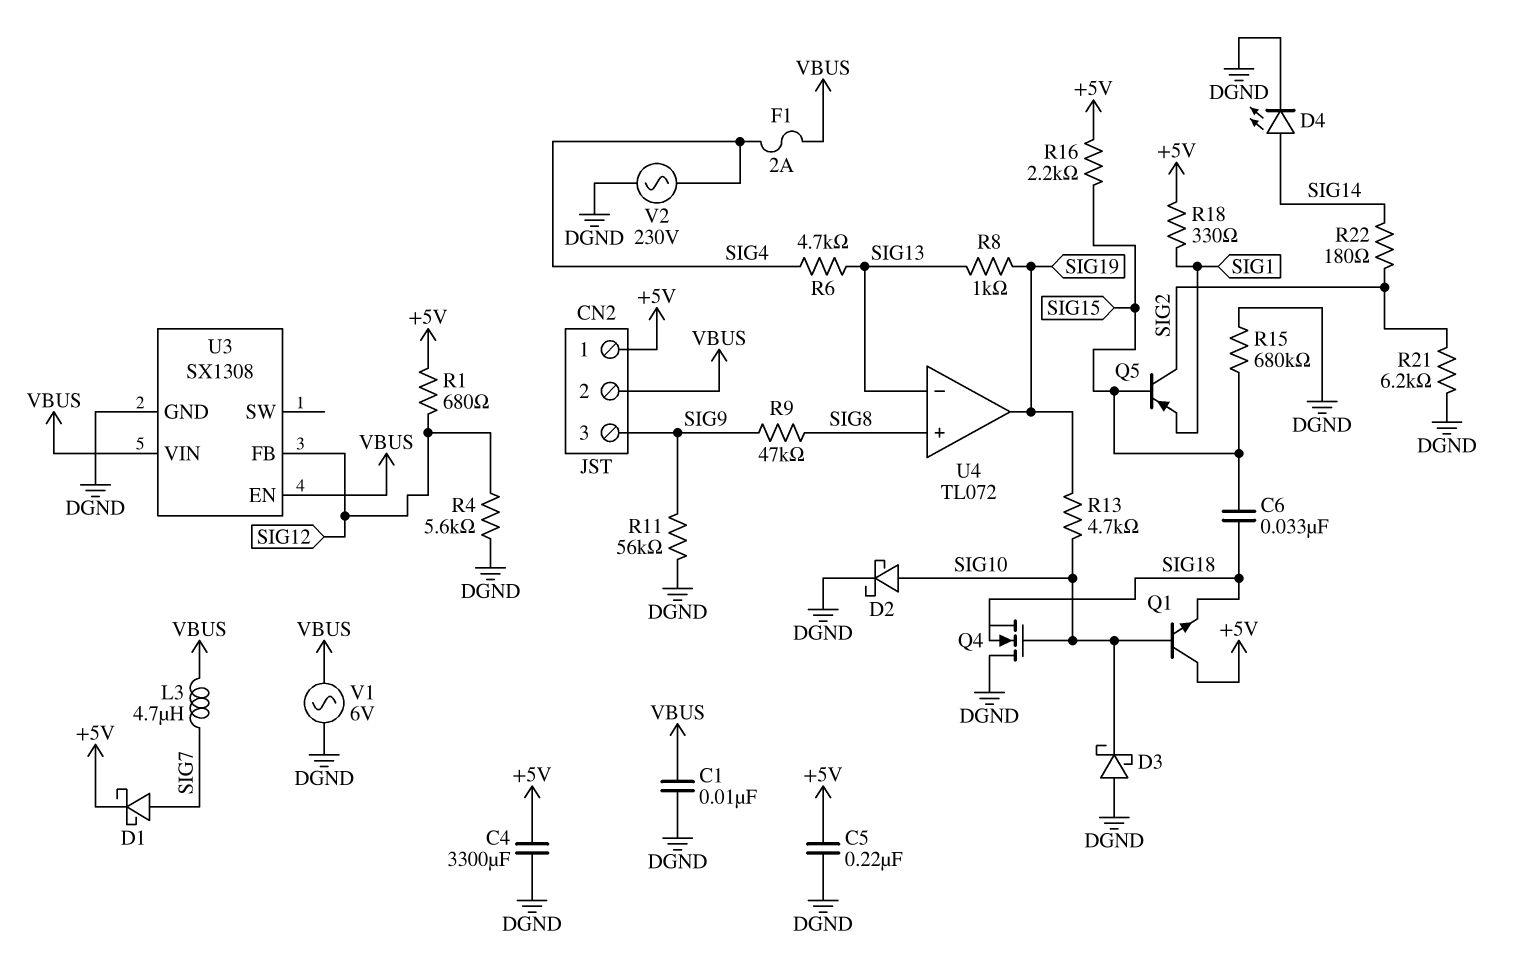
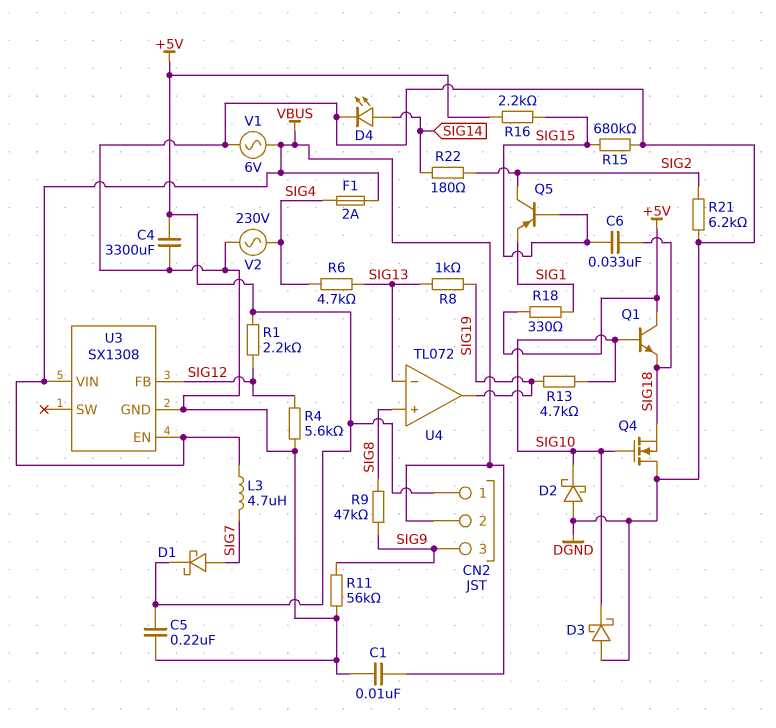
D2: schottky (A SIG10, K DGND) -> schottky (A DGND, K SIG10)
R1: 680 (+5V, SIG12) -> 2.2k (+5V, SIG12)

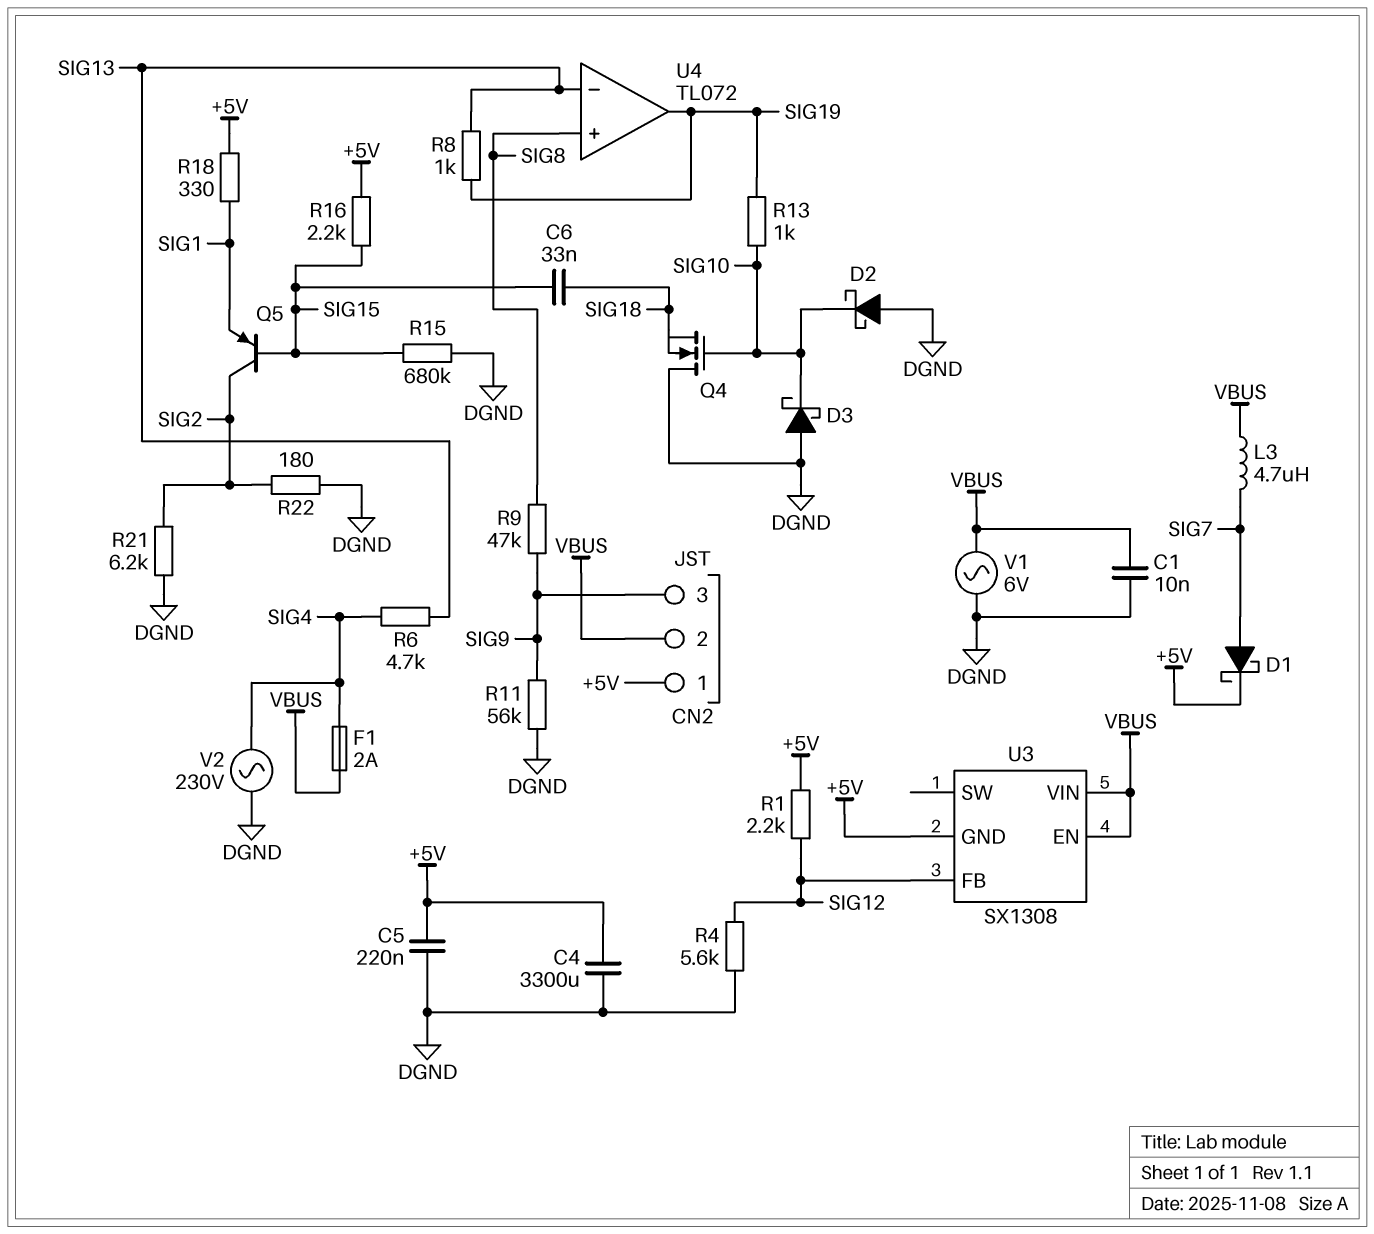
D4: LED (A SIG14, K DGND) -> none
Q1: NPN (B SIG10, C +5V, E SIG18) -> none
R13: 4.7k (SIG10, SIG19) -> 1k (SIG10, SIG19)
R22: 180 (SIG2, SIG14) -> 180 (DGND, SIG2)
U3 pin GND: DGND -> +5V

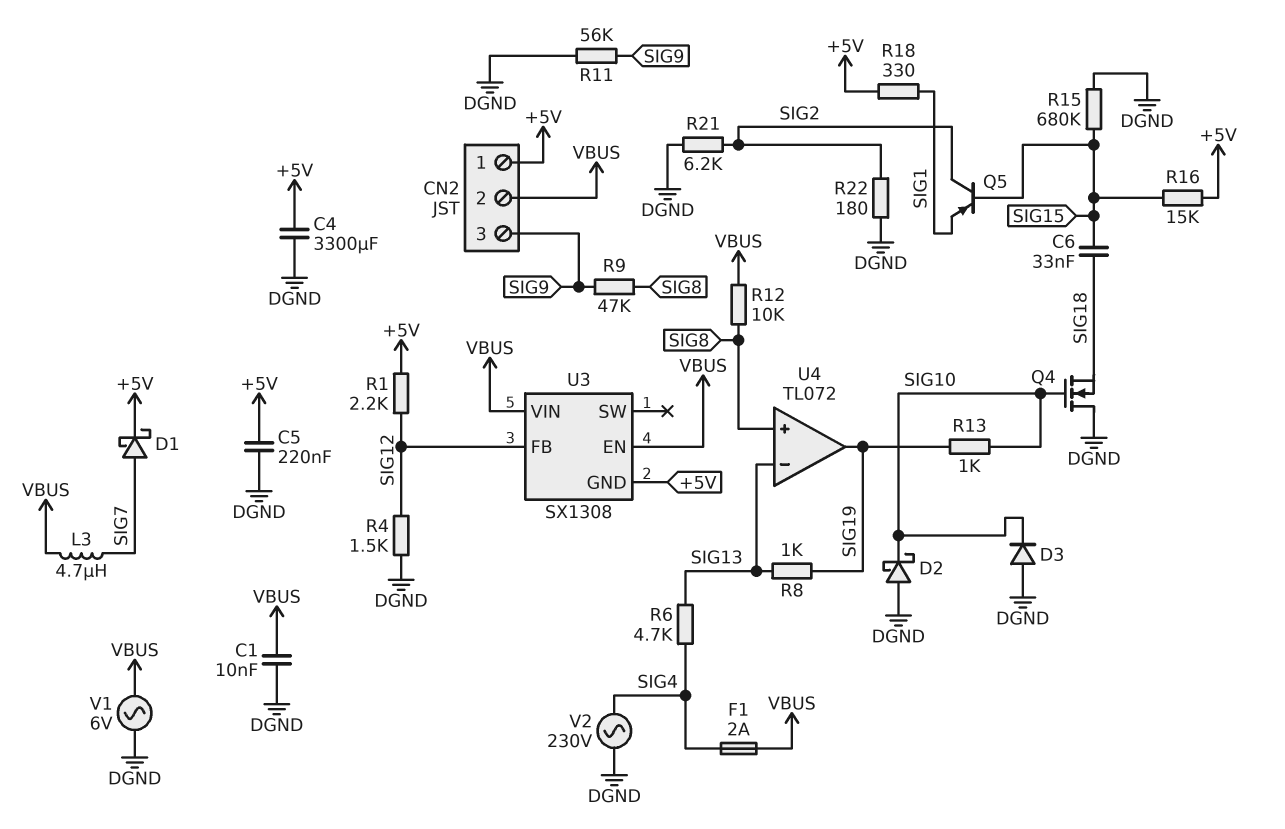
D3: schottky (A DGND, K SIG10) -> diode (A DGND, K SIG10)
R4: 5.6k (DGND, SIG12) -> 1.5k (DGND, SIG12)
R12: none -> 10k (SIG8, VBUS)
R16: 2.2k (+5V, SIG15) -> 15k (+5V, SIG15)

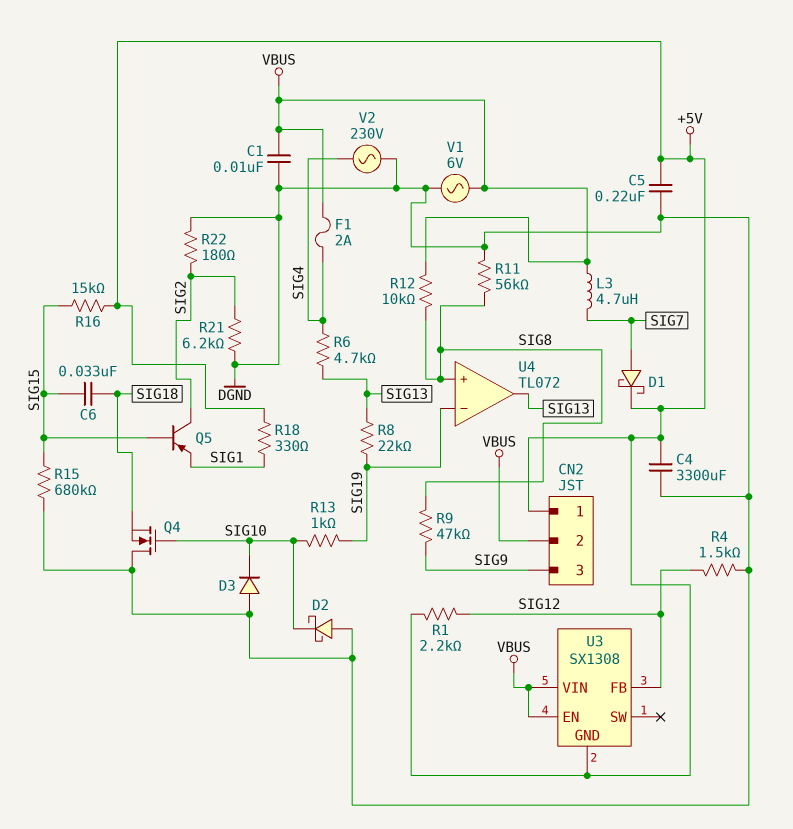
R8: 1k (SIG13, SIG19) -> 22k (SIG13, SIG19)
R11: 56k (DGND, SIG9) -> 56k (DGND, SIG8)
U4 pin in-: SIG13 -> SIG19
U4 pin out: SIG19 -> SIG13

